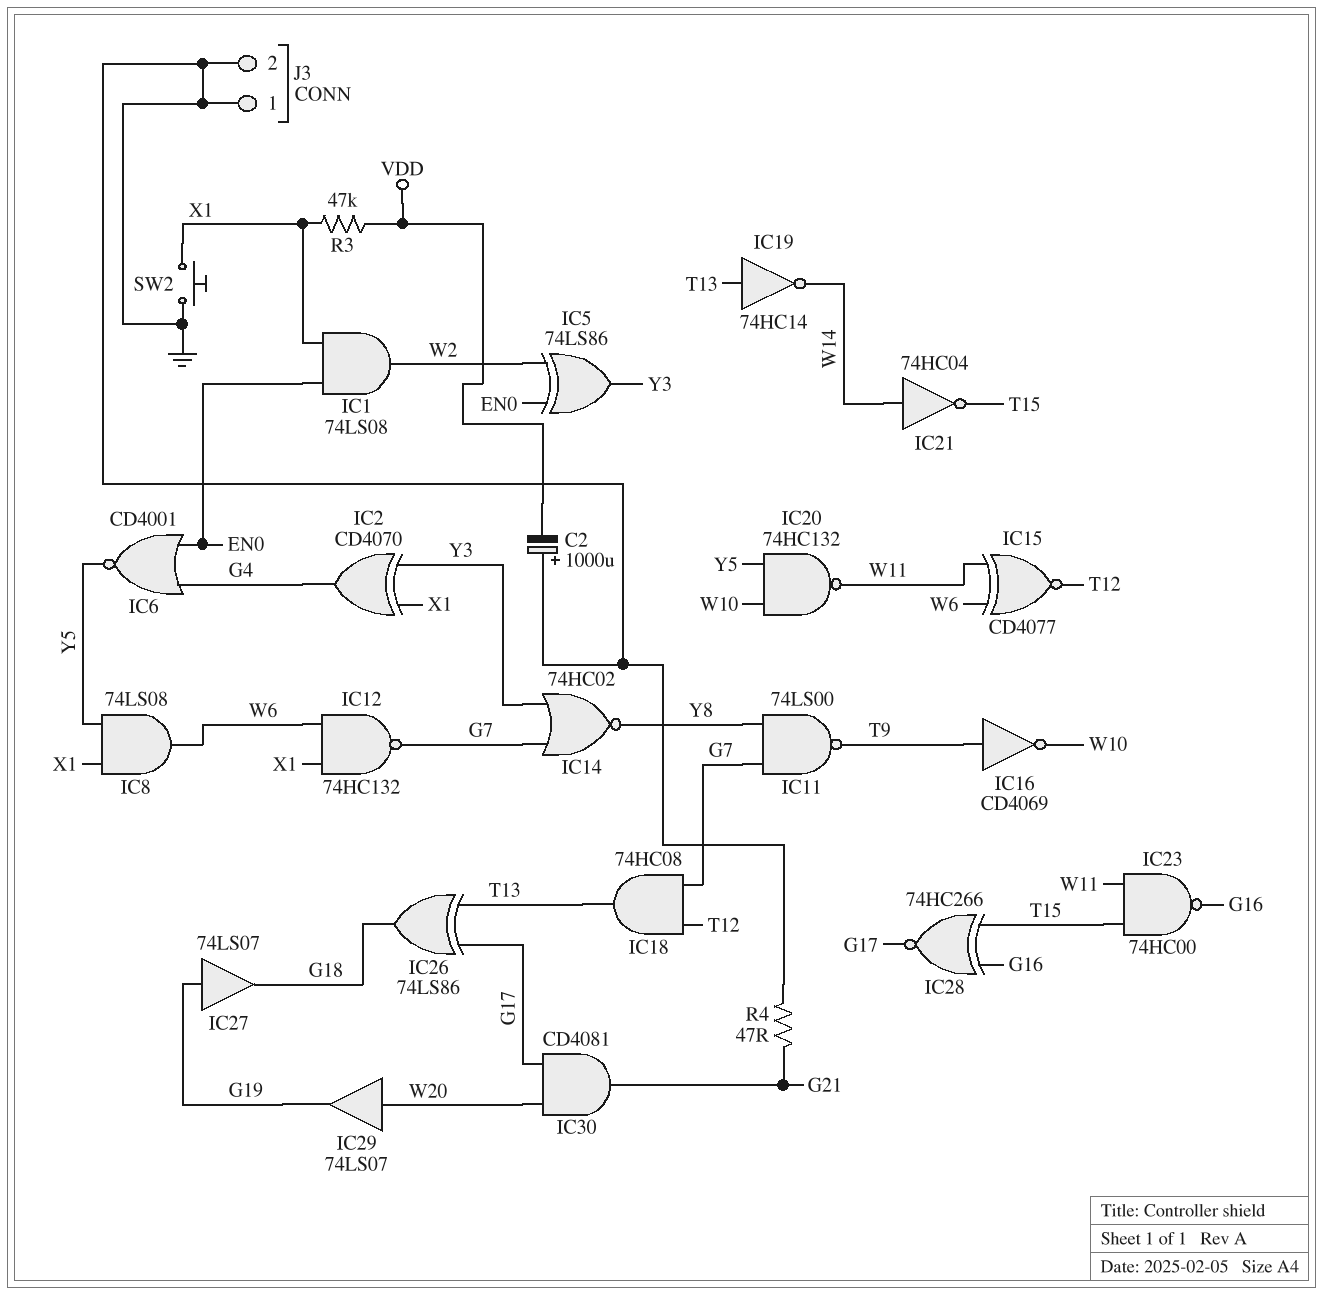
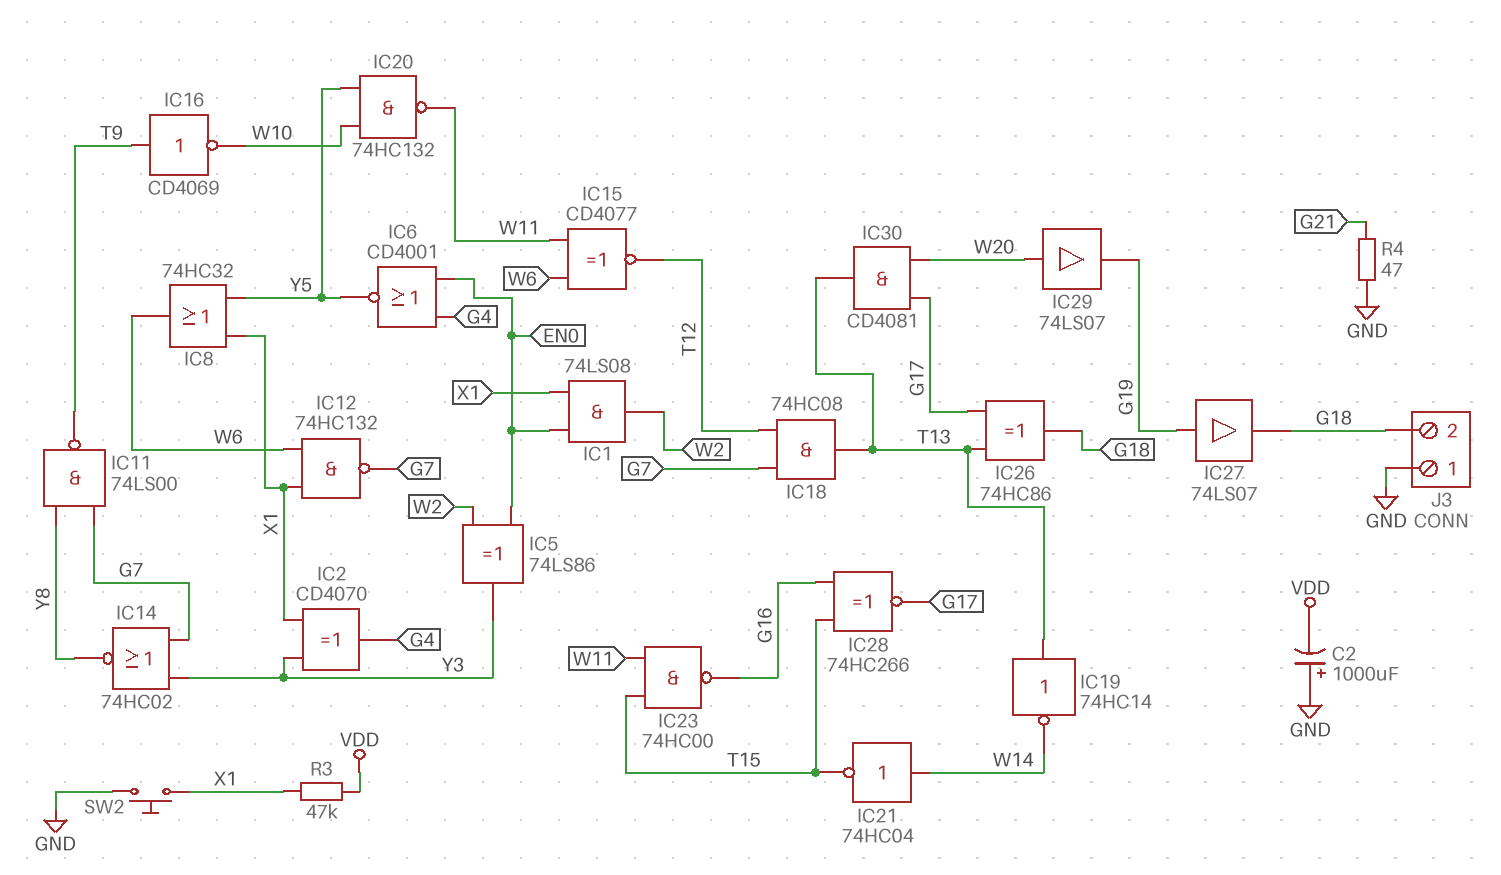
IC8: AND 74LS08 (in X1, in Y5, out W6) -> OR 74HC32 (in X1, in Y5, out W6)
IC26: XOR 74LS86 (in G17, in T13, out G18) -> XOR 74HC86 (in G17, in T13, out G18)
IC30: AND CD4081 (in G17, in W20, out G21) -> AND CD4081 (in G17, in W20, out T13)
J3 pin 2: GND -> G18

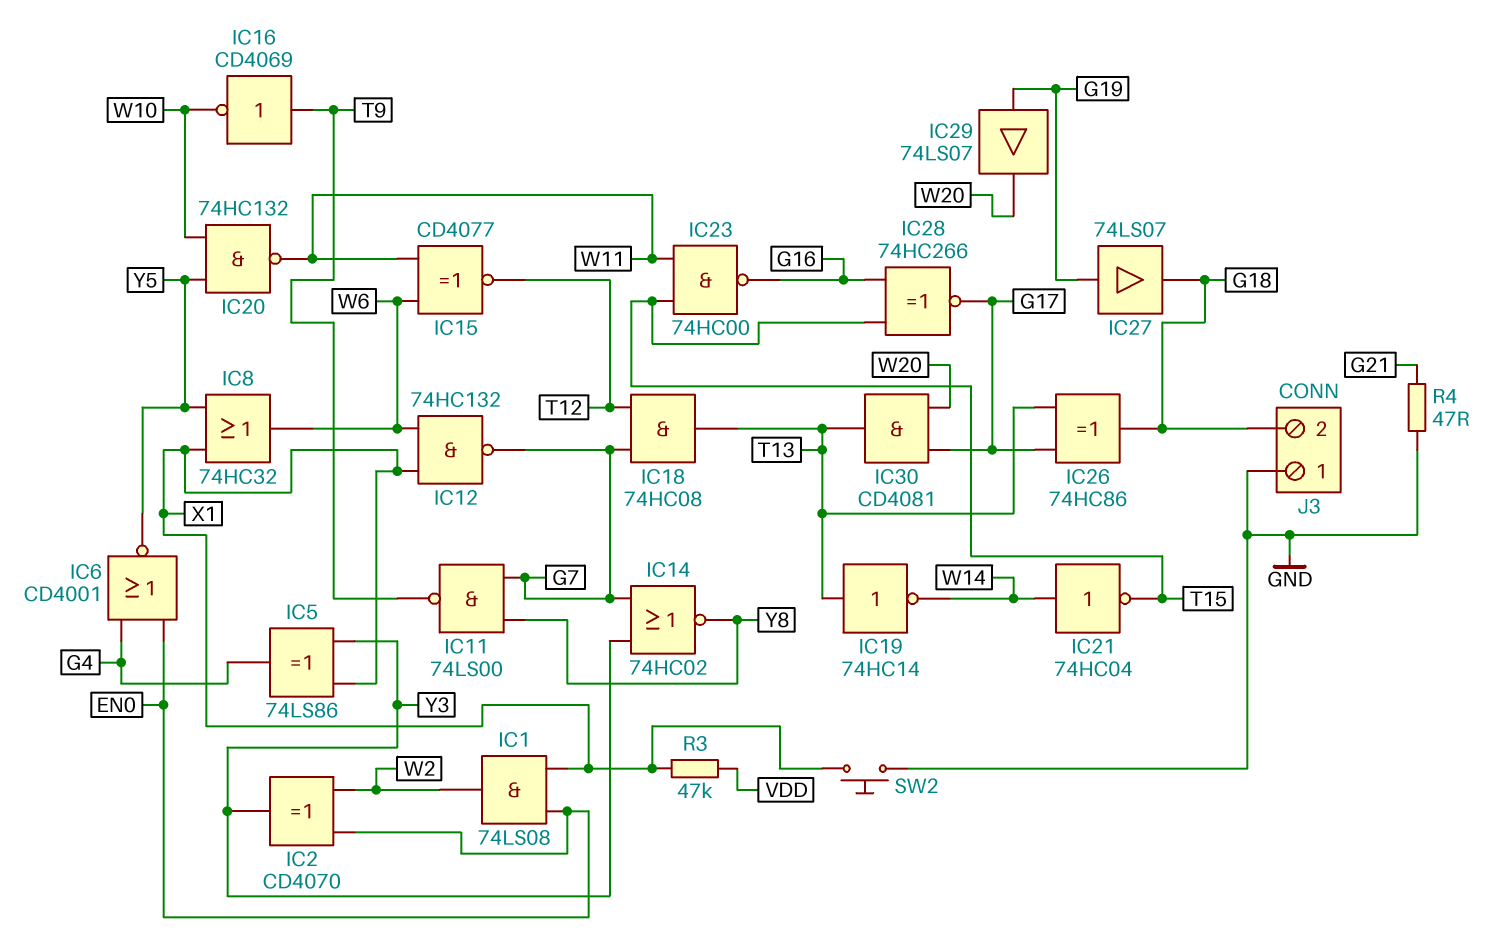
C2: 1000uF (plus GND, minus VDD) -> none
IC2: XOR CD4070 (in X1, in Y3, out G4) -> XOR CD4070 (in EN0, in W2, out Y3)
IC5: XOR 74LS86 (in EN0, in W2, out Y3) -> XOR 74LS86 (in X1, in Y3, out G4)
IC29: buffer 74LS07 (in W20, out G19) -> buffer 74LS07 (in G19, out W20)

